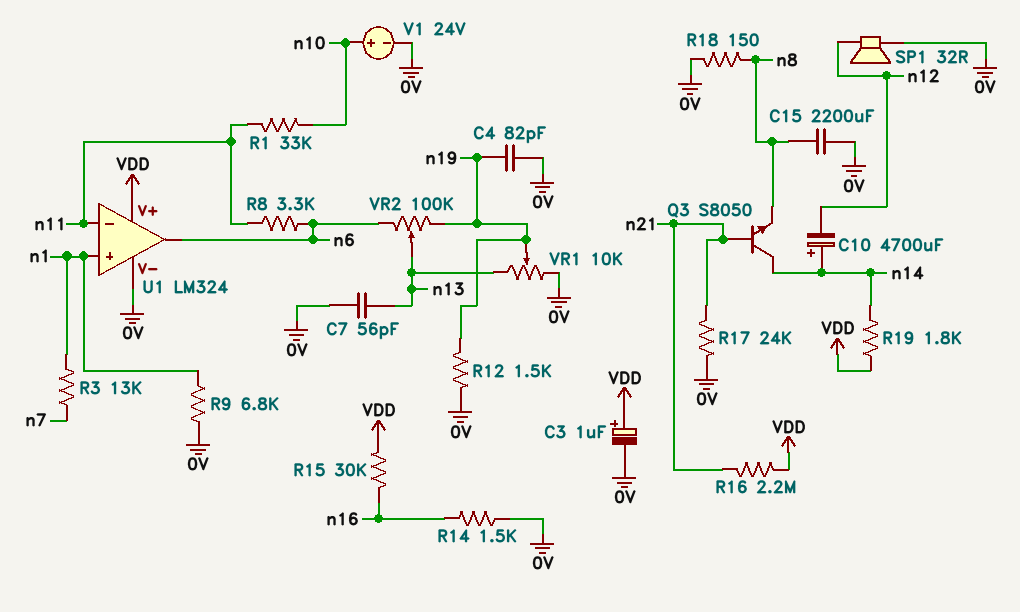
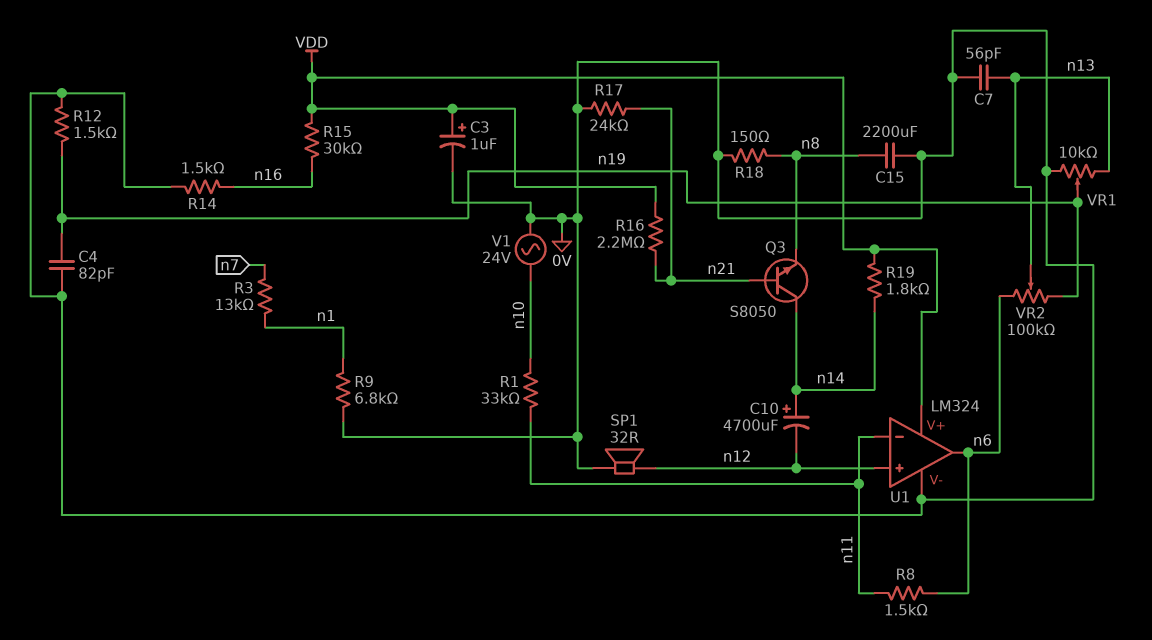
R8: 3.3k (n6, n11) -> 1.5k (n6, n11)
U1 pin in+: n1 -> n12
V1: 24V (plus n10, minus 0V) -> AC 24V (0V, n10)

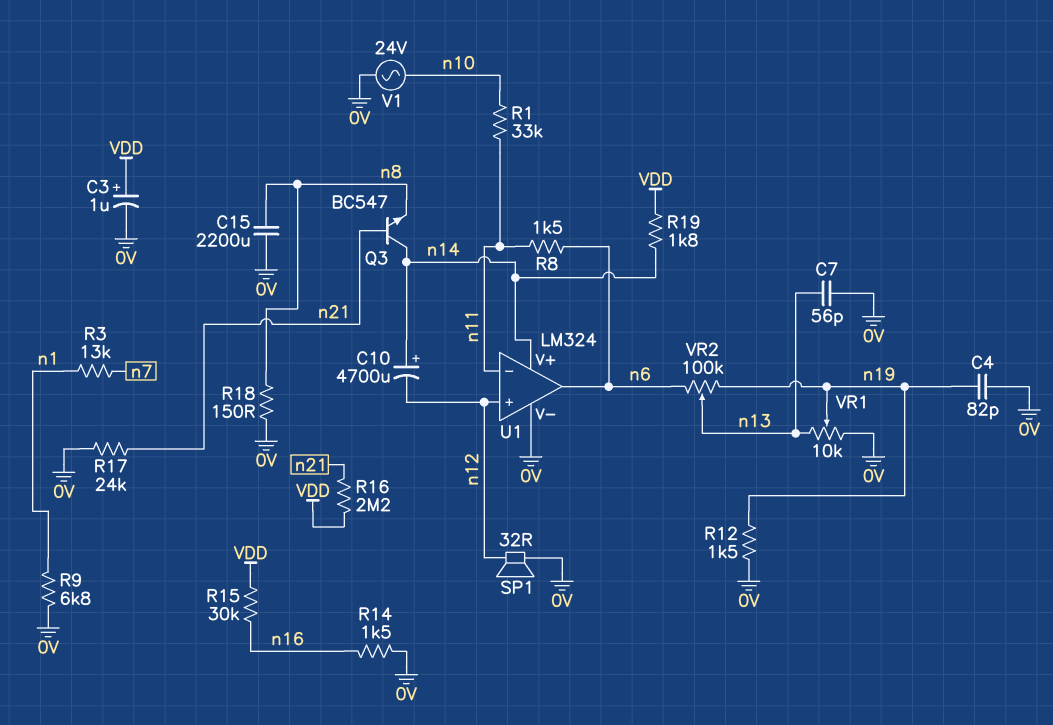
Q3: NPN S8050 (B n21, C n14, E n8) -> NPN BC547 (B n21, C n14, E n8)
U1 pin V+: VDD -> n14

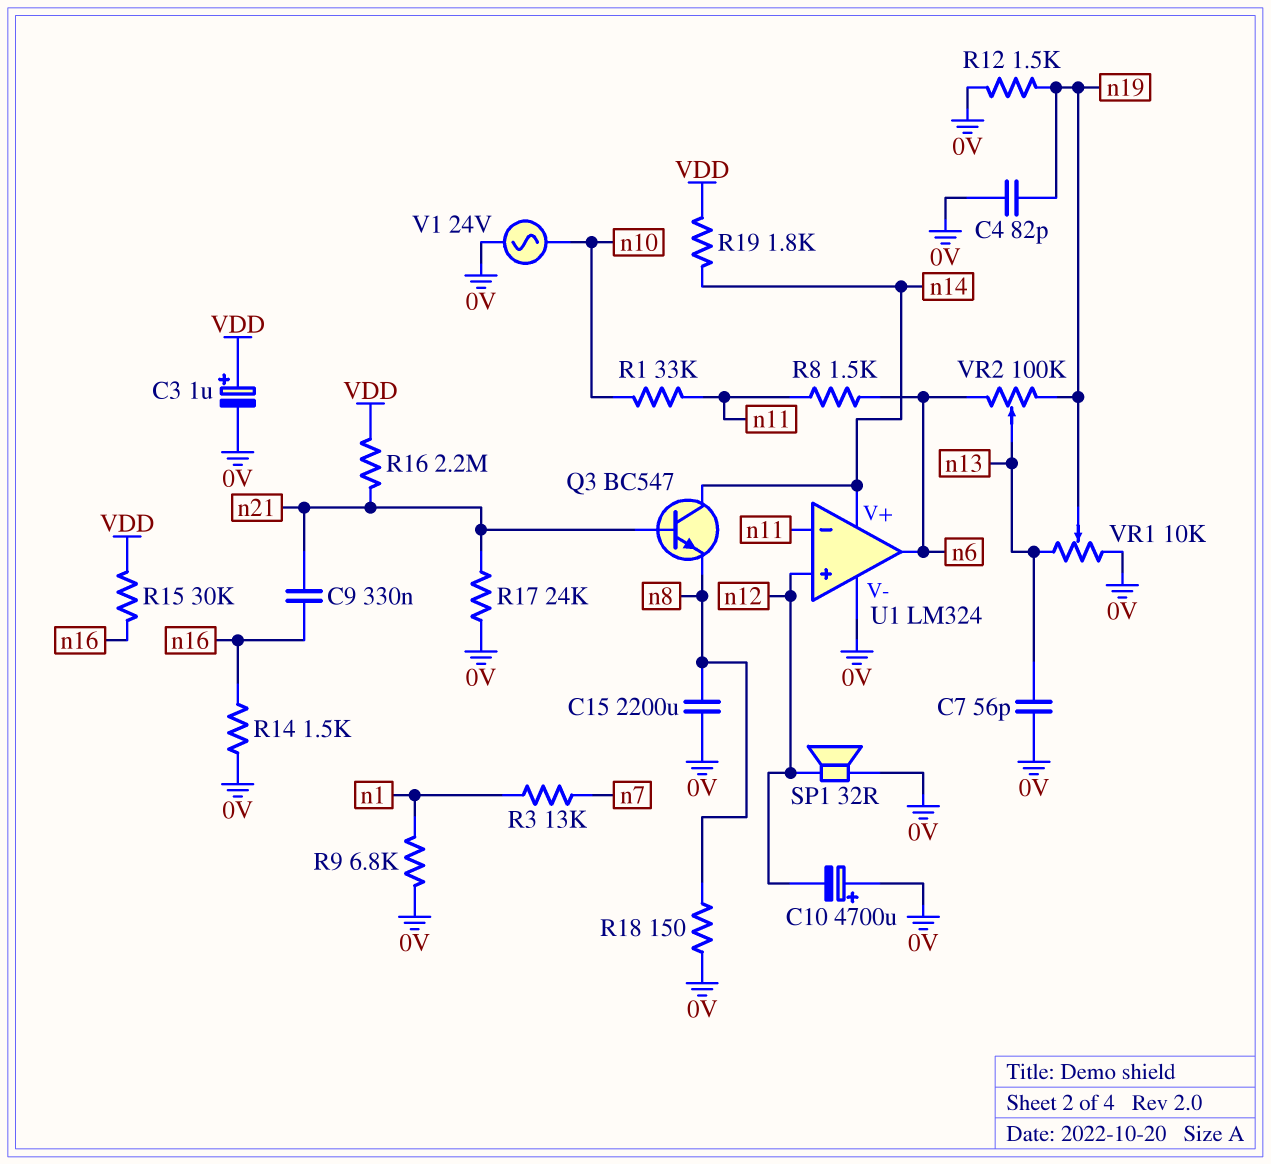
C9: none -> 330nF (n16, n21)
C10: 4700uF (plus n14, minus n12) -> 4700uF (plus 0V, minus n12)

